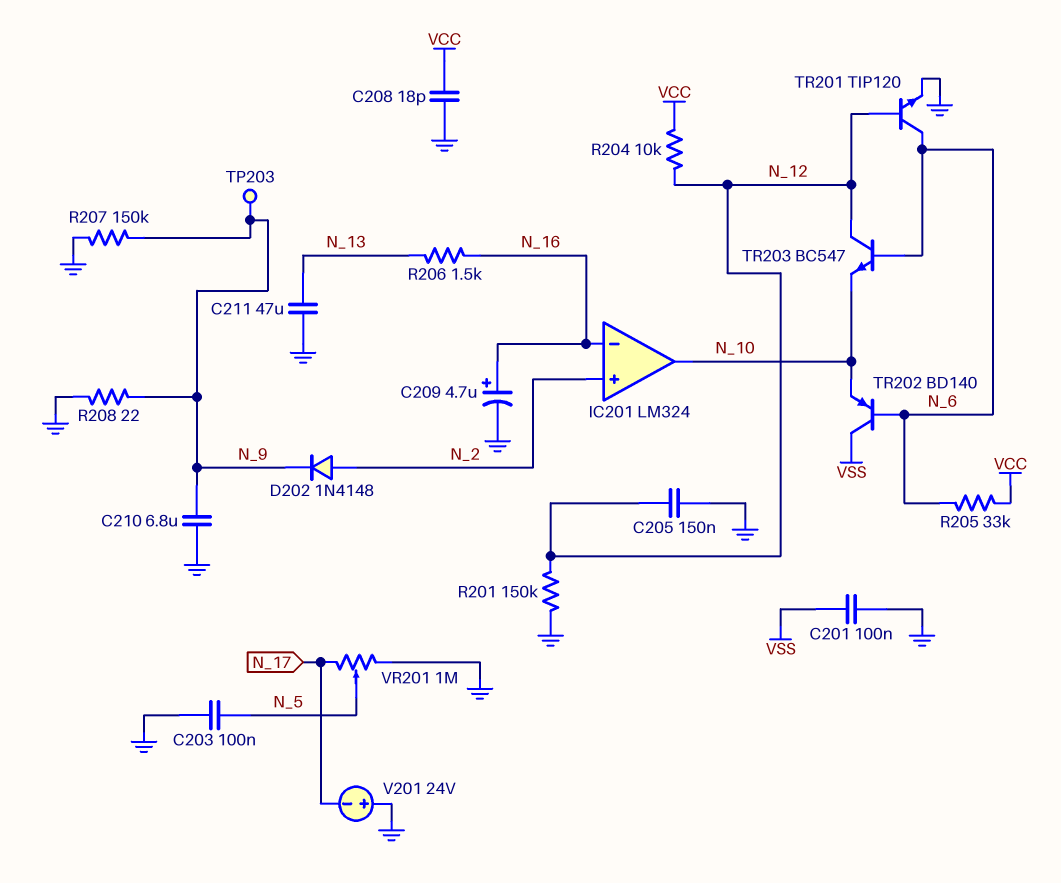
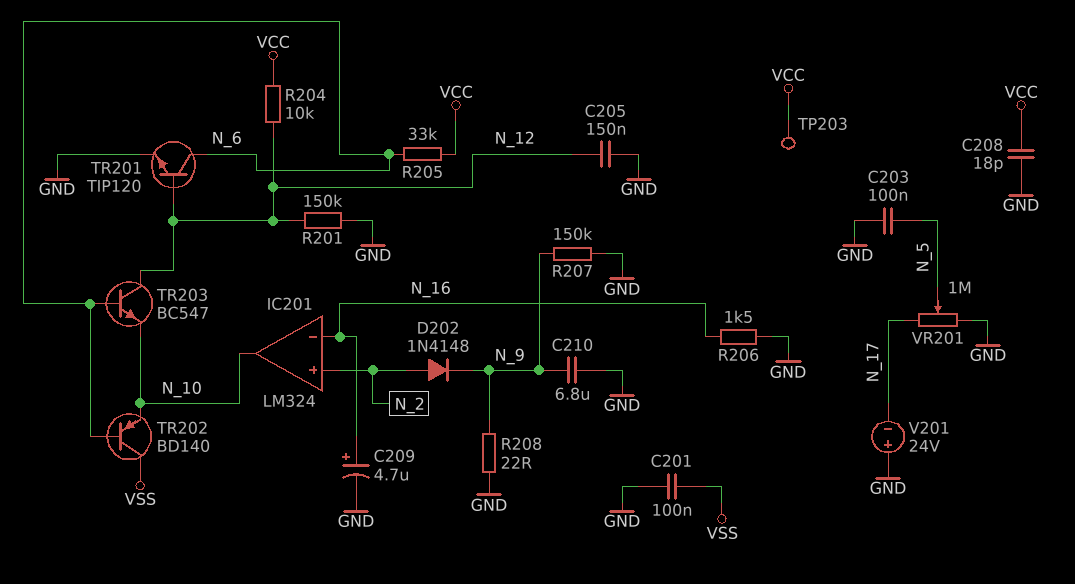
C211: 47uF (GND, N_13) -> none
R206: 1.5k (N_13, N_16) -> 1.5k (GND, N_16)
TP203: test point (N_9) -> test point (VCC)

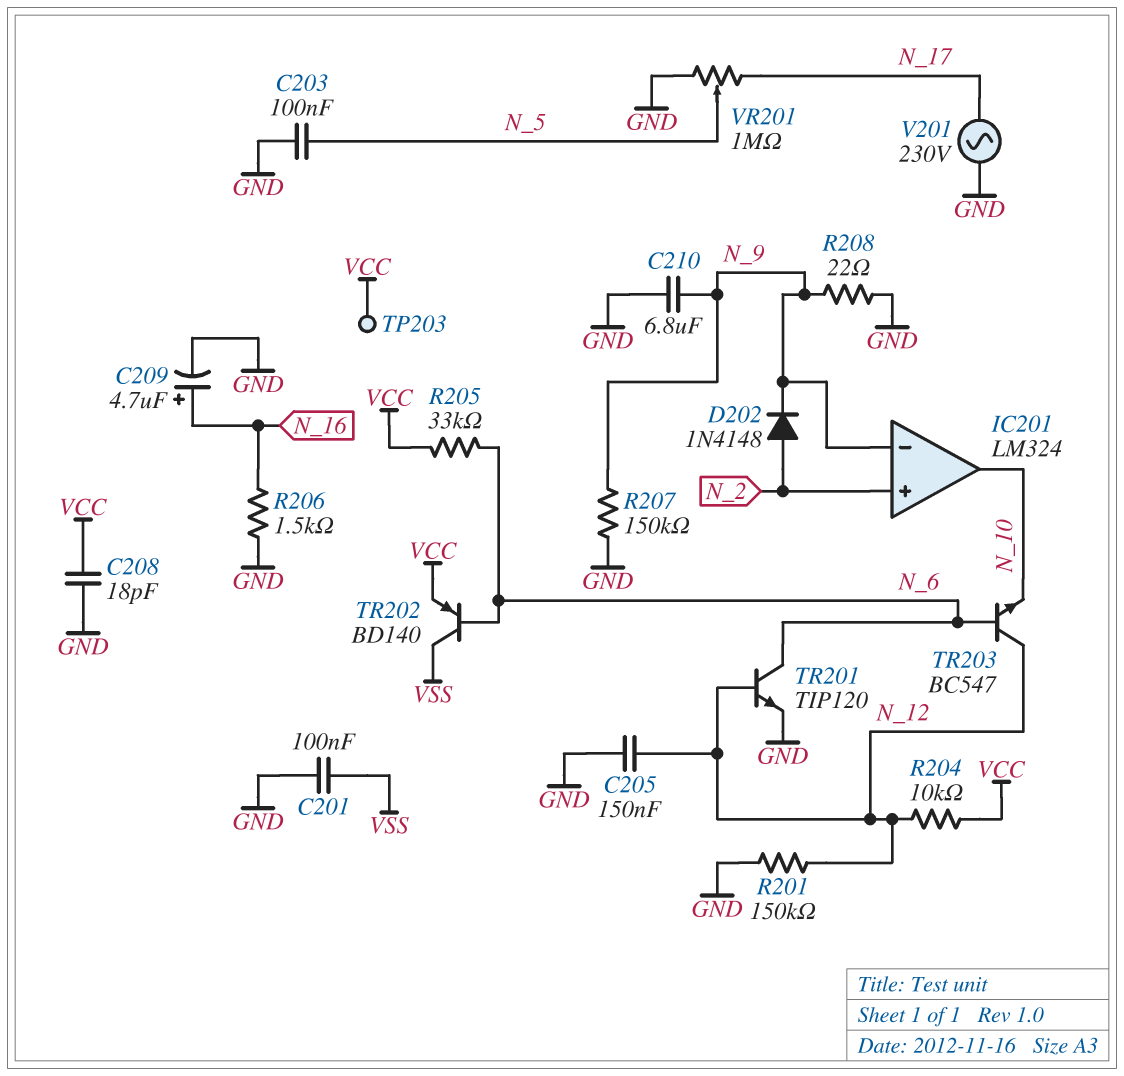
IC201 pin in-: N_16 -> N_9
TR202: PNP BD140 (B N_6, C VSS, E N_10) -> PNP BD140 (B N_6, C VSS, E VCC)
V201: 24V (plus GND, minus N_17) -> AC 230V (GND, N_17)

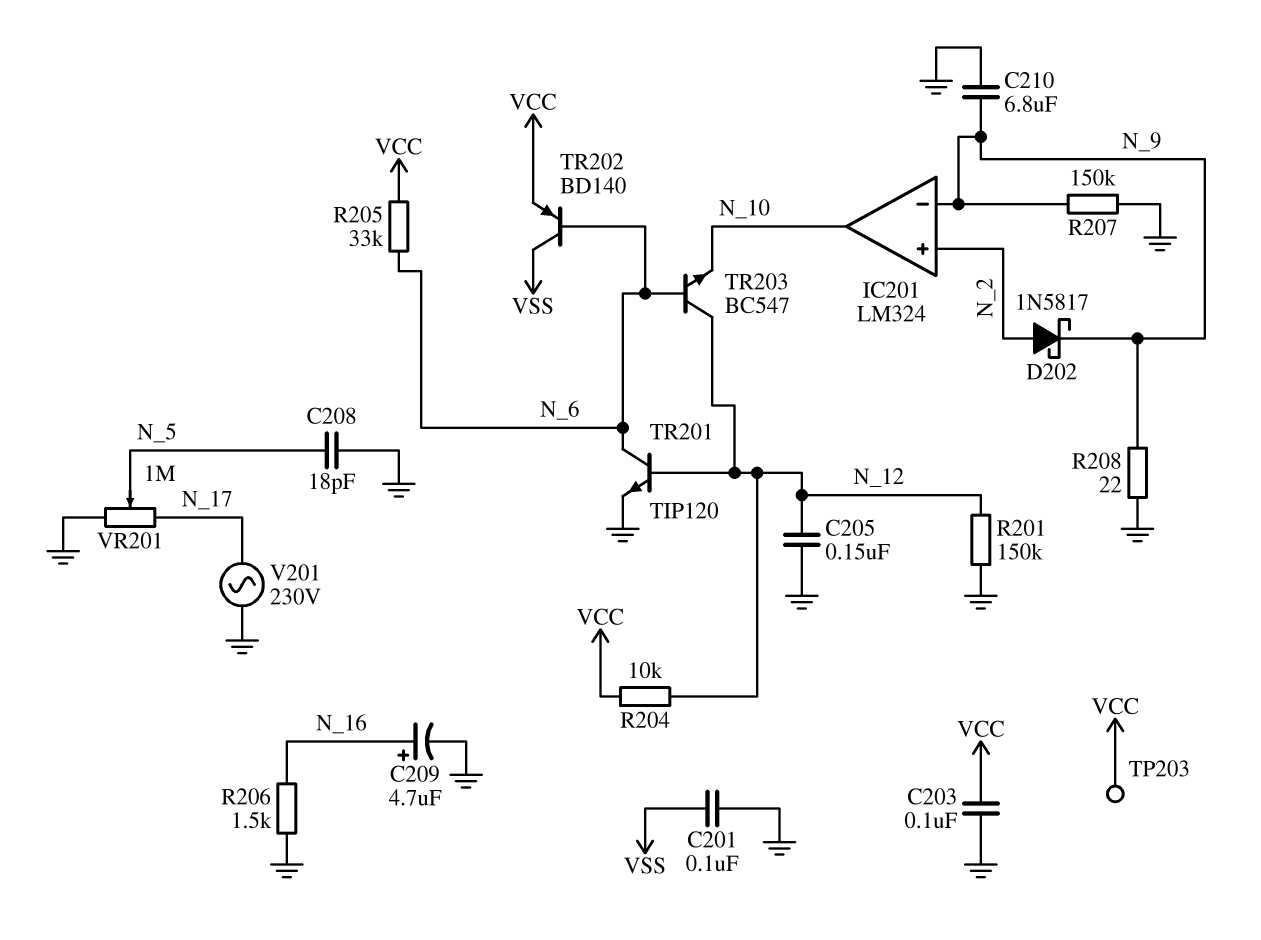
C203: 100nF (GND, N_5) -> 100nF (GND, VCC)
C208: 18pF (GND, VCC) -> 18pF (GND, N_5)
D202: diode 1N4148 (A N_2, K N_9) -> schottky 1N5817 (A N_2, K N_9)

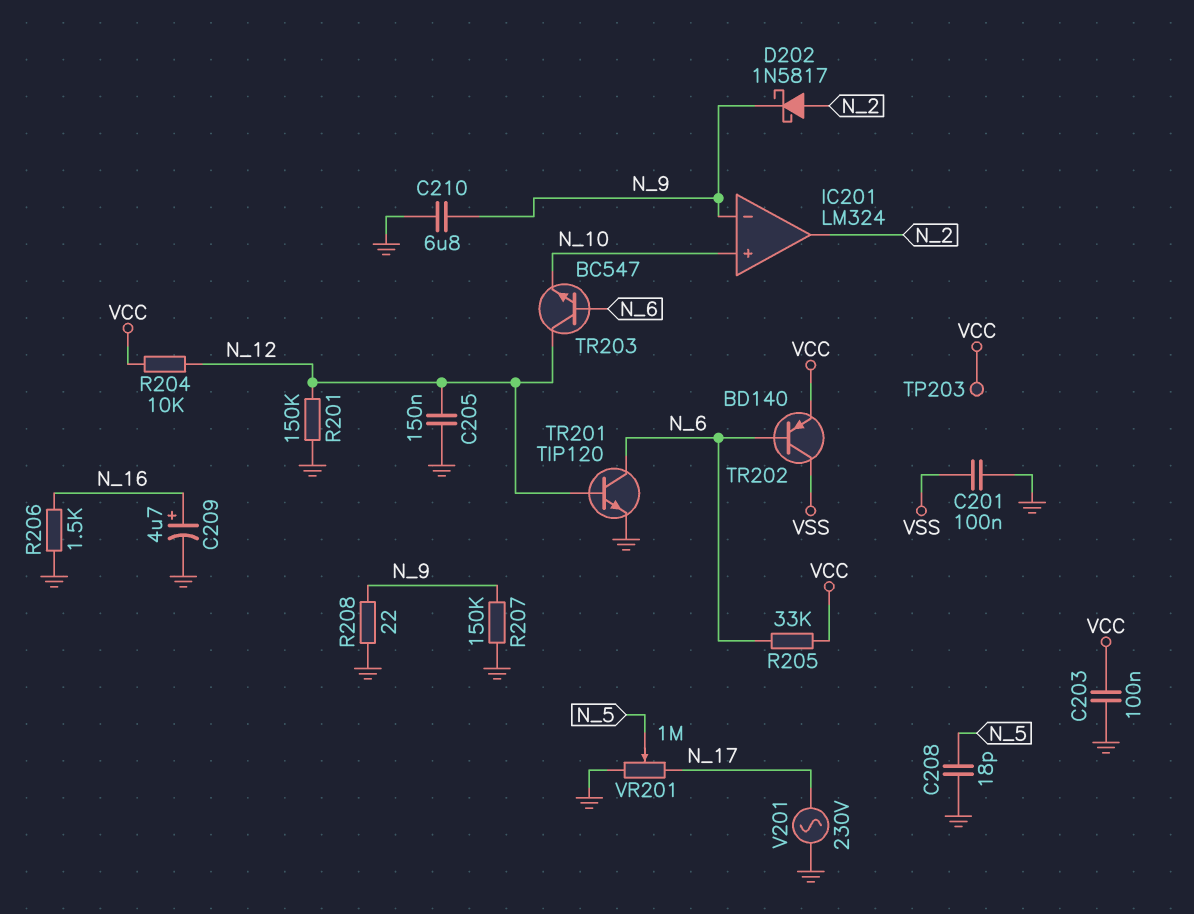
IC201 pin in+: N_2 -> N_10
IC201 pin out: N_10 -> N_2

